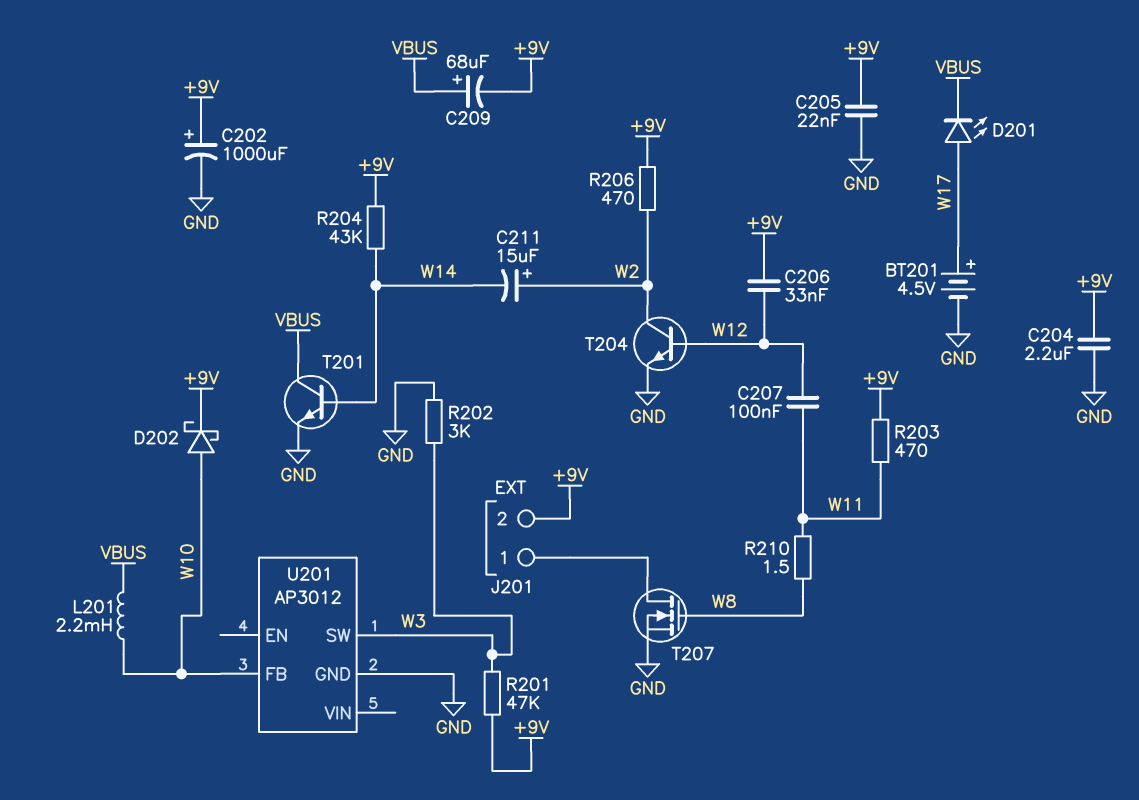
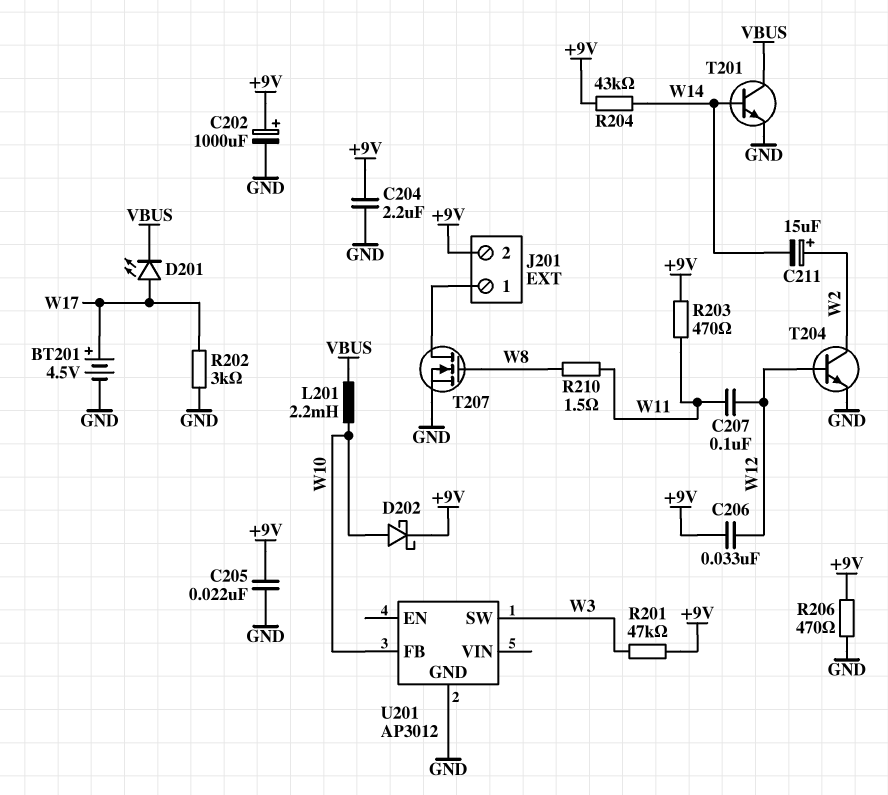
C209: 68uF (plus VBUS, minus +9V) -> none
R202: 3k (GND, W3) -> 3k (GND, W17)
R206: 470 (+9V, W2) -> 470 (+9V, GND)

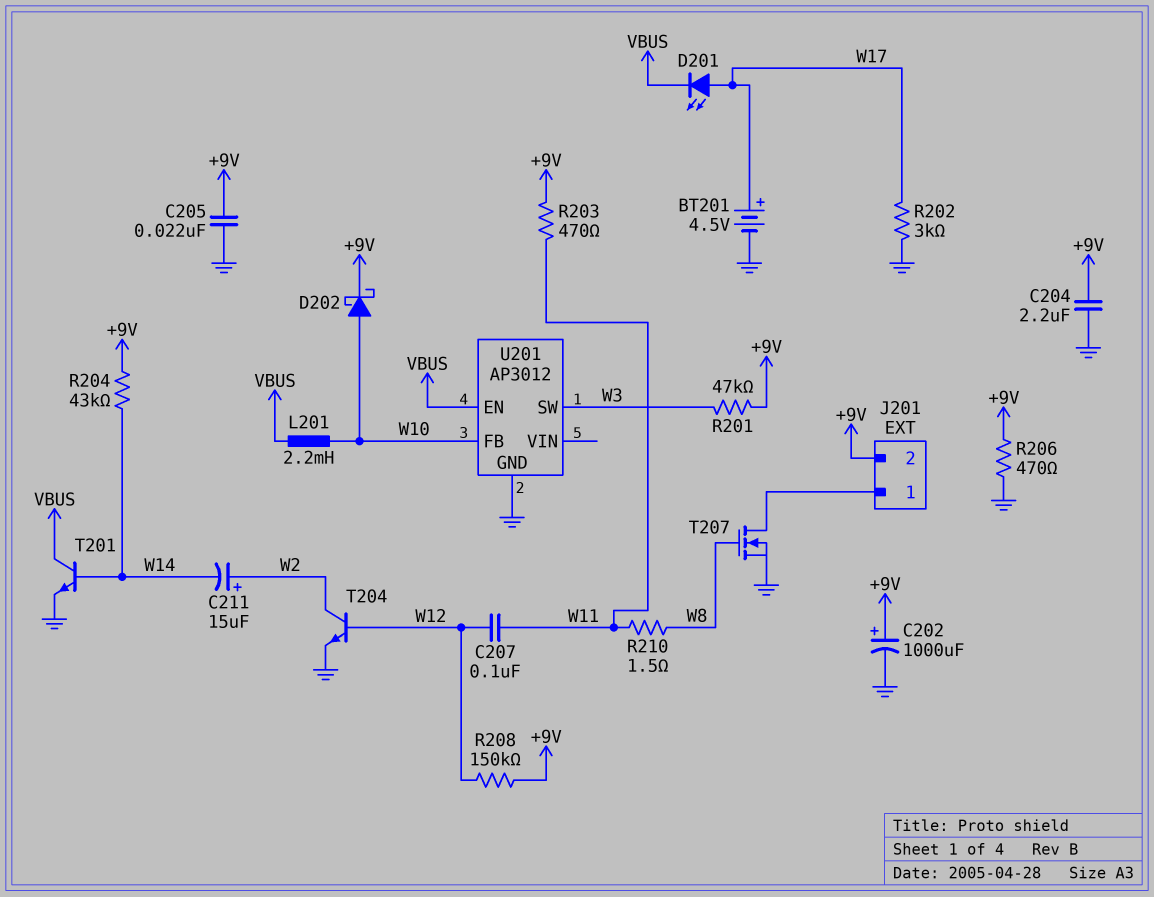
C206: 33nF (+9V, W12) -> none
R208: none -> 150k (+9V, W12)
U201 pin EN: none -> VBUS

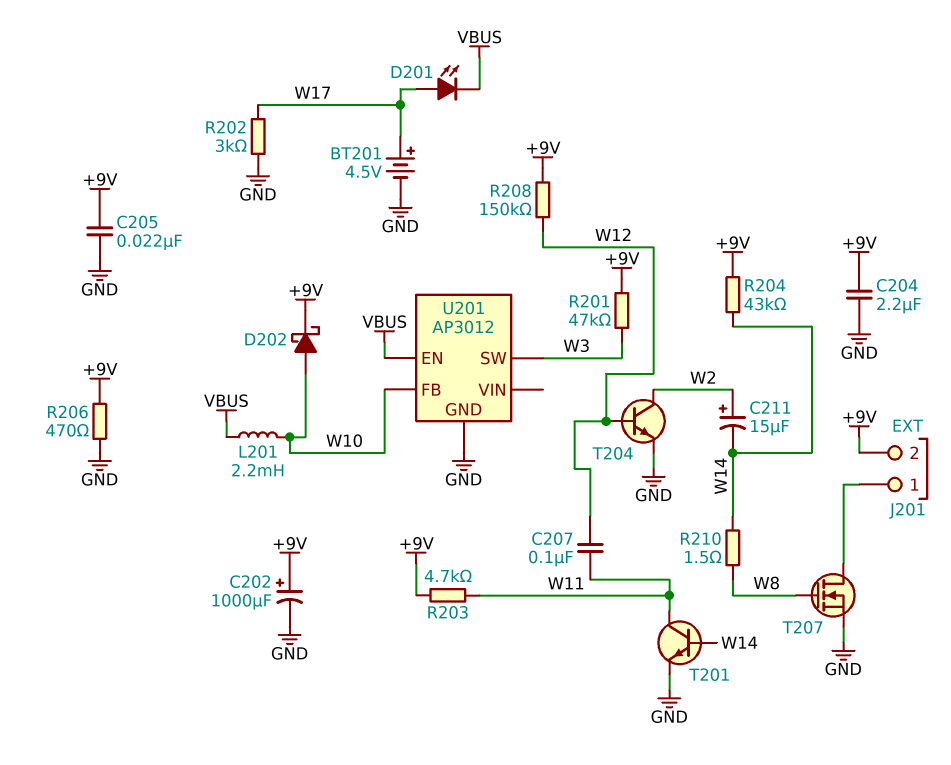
R203: 470 (+9V, W11) -> 4.7k (+9V, W11)
R210: 1.5 (W8, W11) -> 1.5 (W8, W14)
T201: NPN (B W14, C VBUS, E GND) -> NPN (B W14, C W11, E GND)

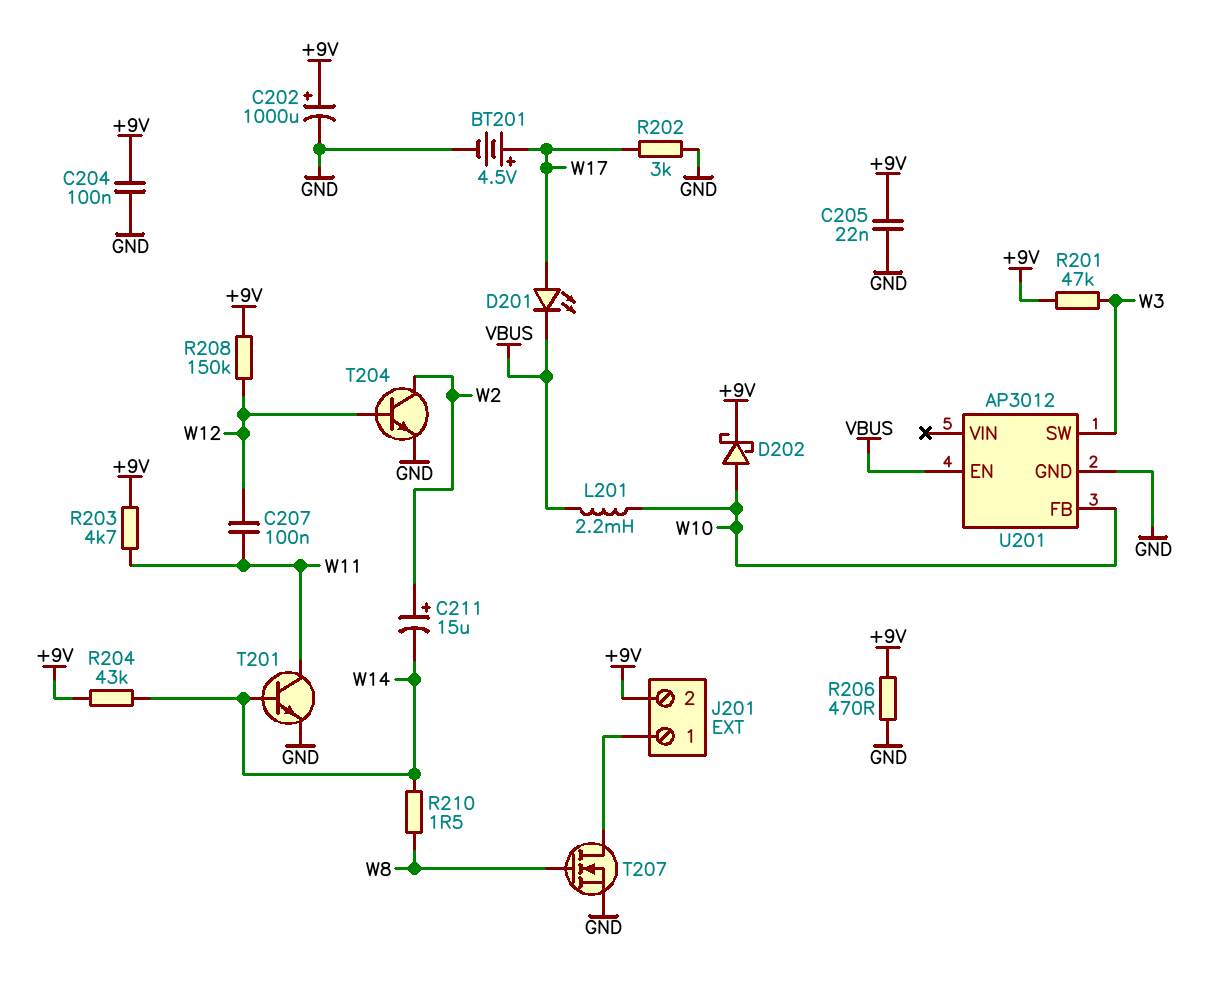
C204: 2.2uF (+9V, GND) -> 100nF (+9V, GND)

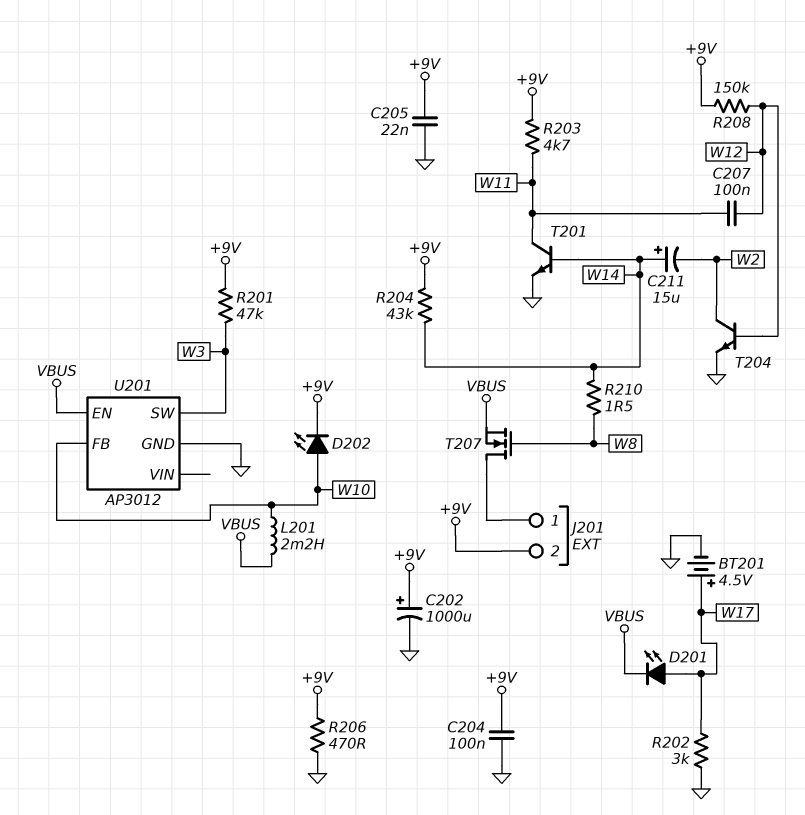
C211: 15uF (plus W2, minus W14) -> 15uF (plus W14, minus W2)
D202: schottky (A W10, K +9V) -> LED (A W10, K +9V)
T207: NMOS (G W8, D J201/1, S GND) -> NMOS (G W8, D J201/1, S VBUS)

